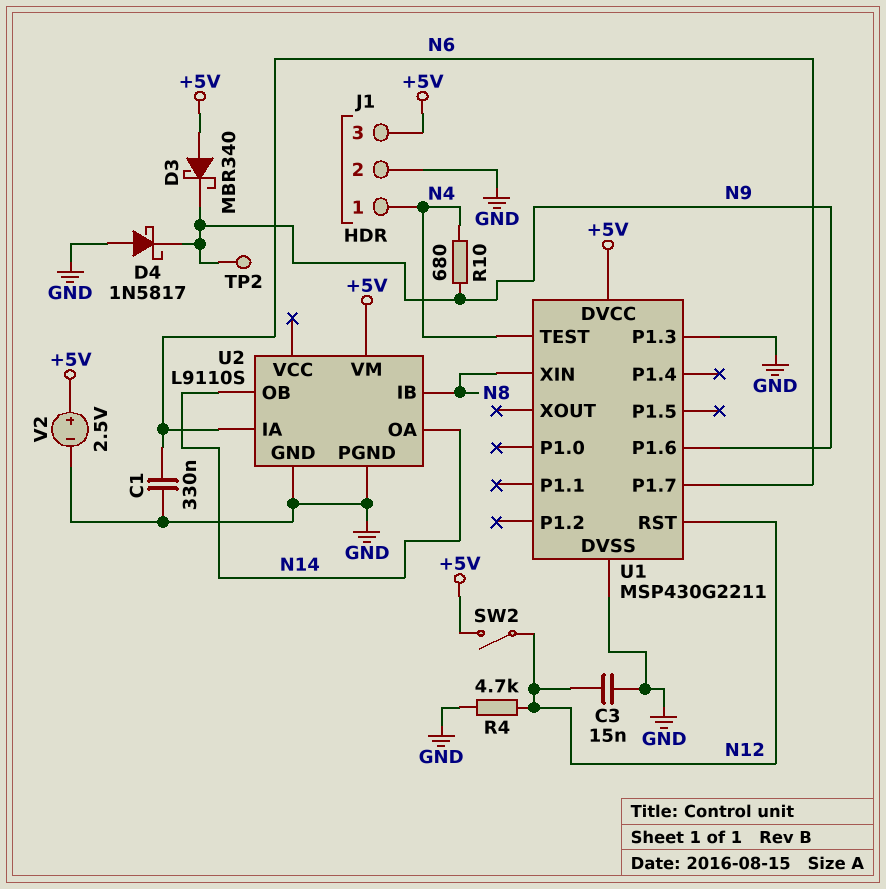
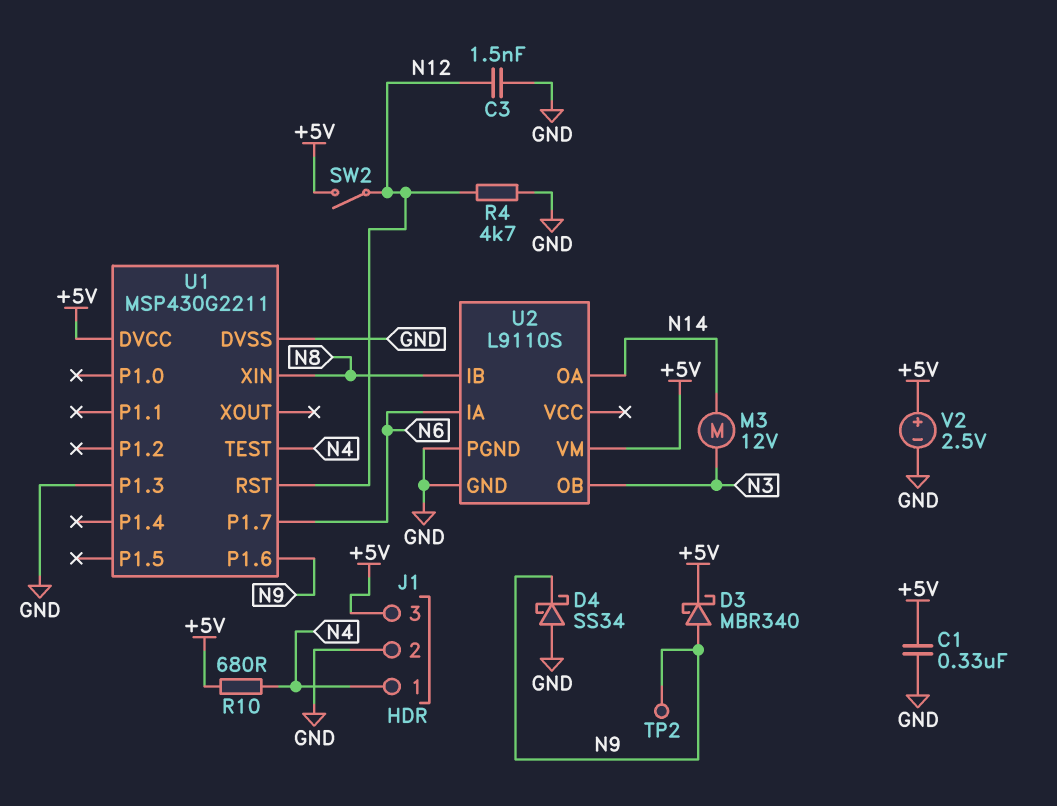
C1: 330nF (GND, N6) -> 330nF (+5V, GND)
C3: 15nF (GND, N12) -> 1.5nF (GND, N12)
D3: schottky MBR340 (A +5V, K N9) -> schottky MBR340 (A N9, K +5V)
D4: schottky 1N5817 (A GND, K N9) -> schottky SS34 (A GND, K N9)
M3: none -> motor 12V (N3, N14)
R10: 680 (N4, N9) -> 680 (+5V, N4)
U2 pin OB: N14 -> N3

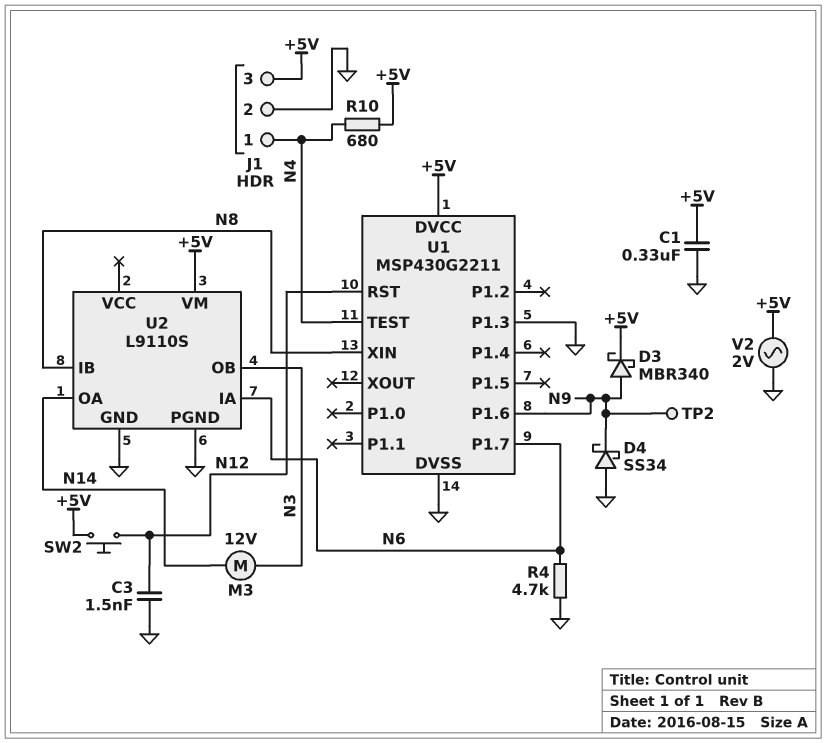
R4: 4.7k (GND, N12) -> 4.7k (GND, N6)
SW2: switch (+5V, N12) -> button (+5V, N12)
V2: 2.5V (plus +5V, minus GND) -> AC 2V (+5V, GND)

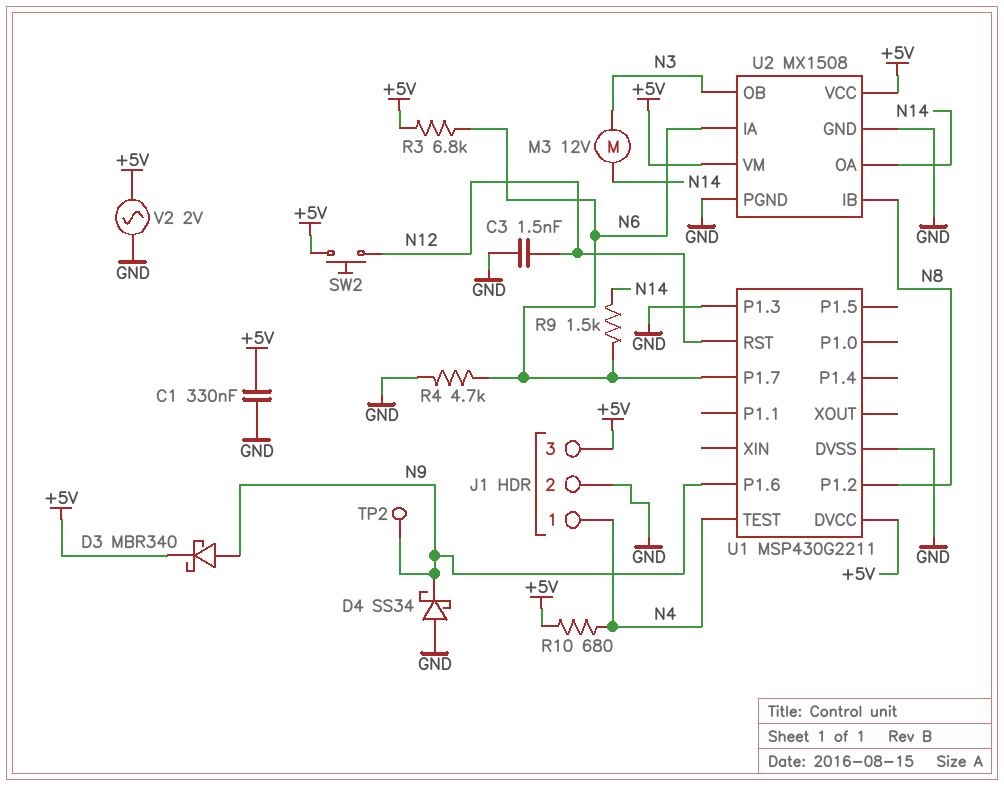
R3: none -> 6.8k (+5V, N6)
R9: none -> 1.5k (N6, N14)
U1 pin P1.2: none -> N8
U1 pin XIN: N8 -> none
U2: L9110S -> MX1508
U2 pin VCC: none -> +5V

